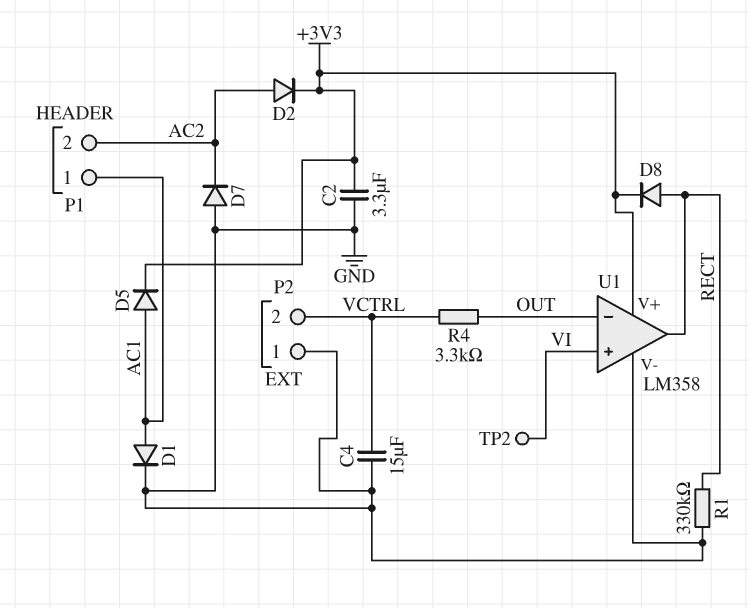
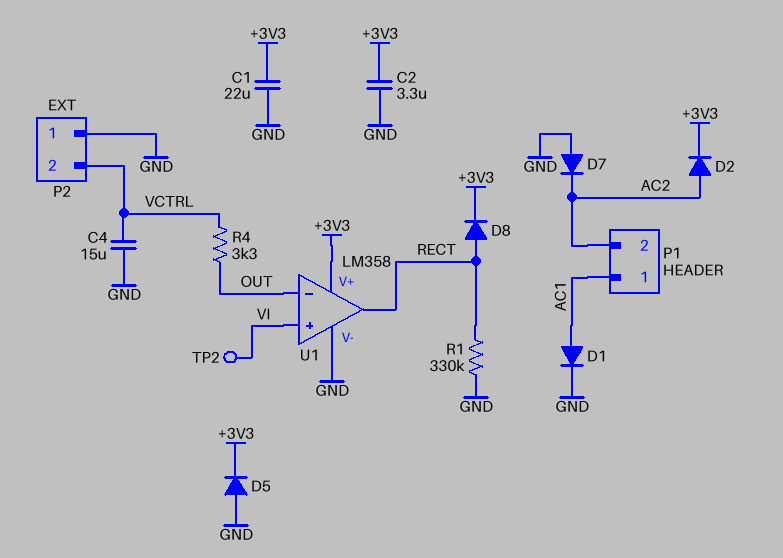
C1: none -> 22uF (+3V3, GND)
D5: diode (A AC1, K +3V3) -> diode (A GND, K +3V3)

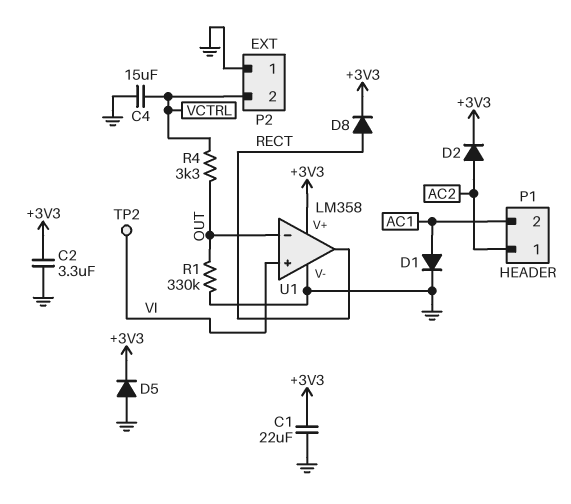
D7: diode (A GND, K AC2) -> none
P1 pin 1: AC1 -> AC2
P1 pin 2: AC2 -> AC1
R1: 330k (GND, RECT) -> 330k (GND, OUT)

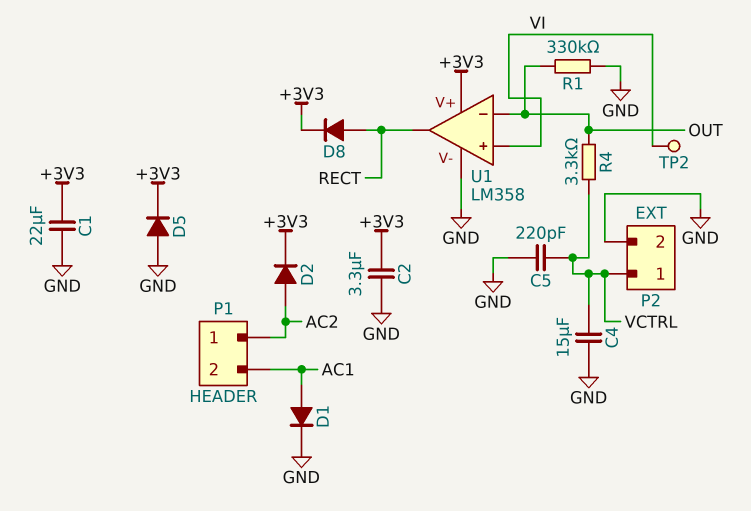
C5: none -> 220pF (GND, VCTRL)
P2 pin 1: GND -> VCTRL
P2 pin 2: VCTRL -> GND

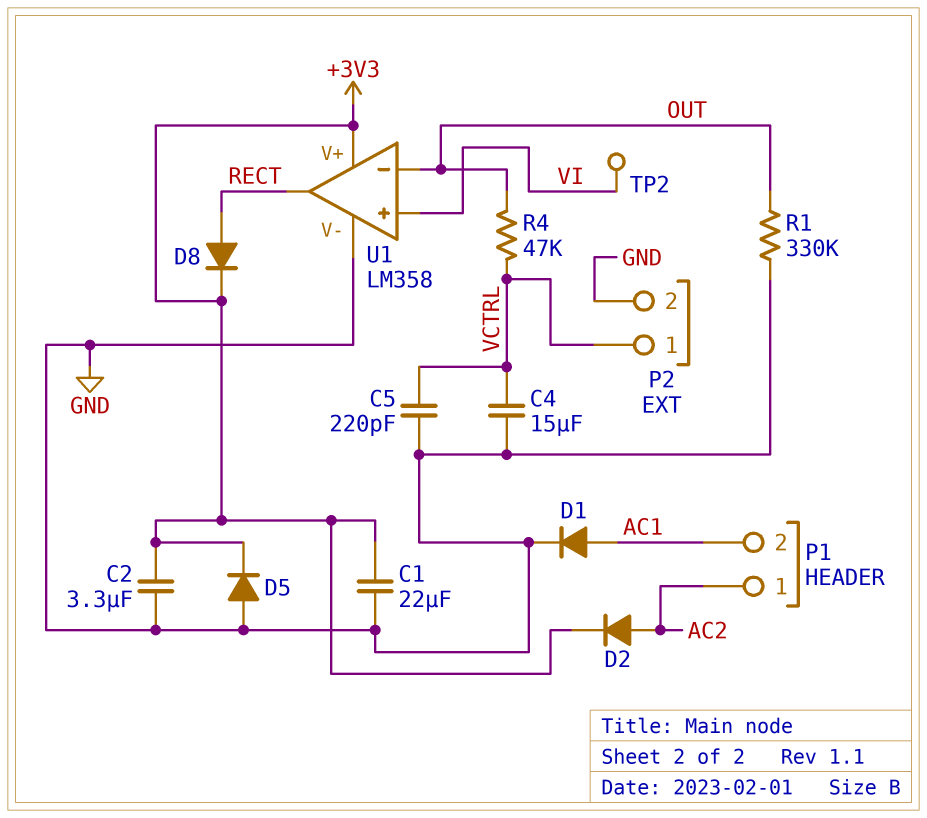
R4: 3.3k (OUT, VCTRL) -> 47k (OUT, VCTRL)

